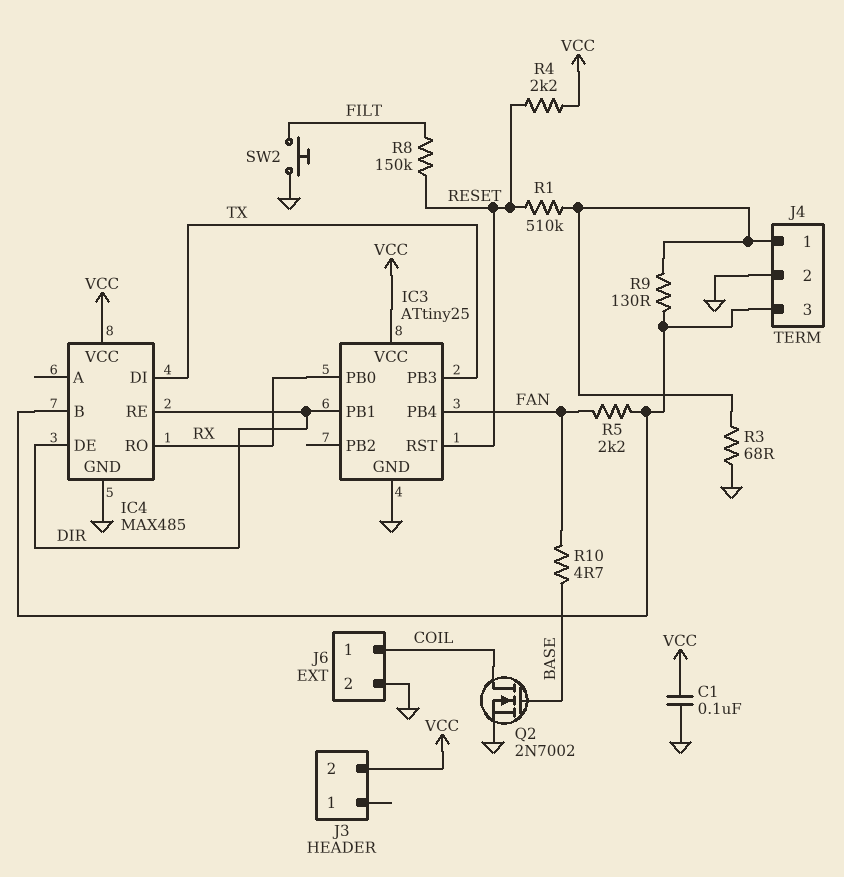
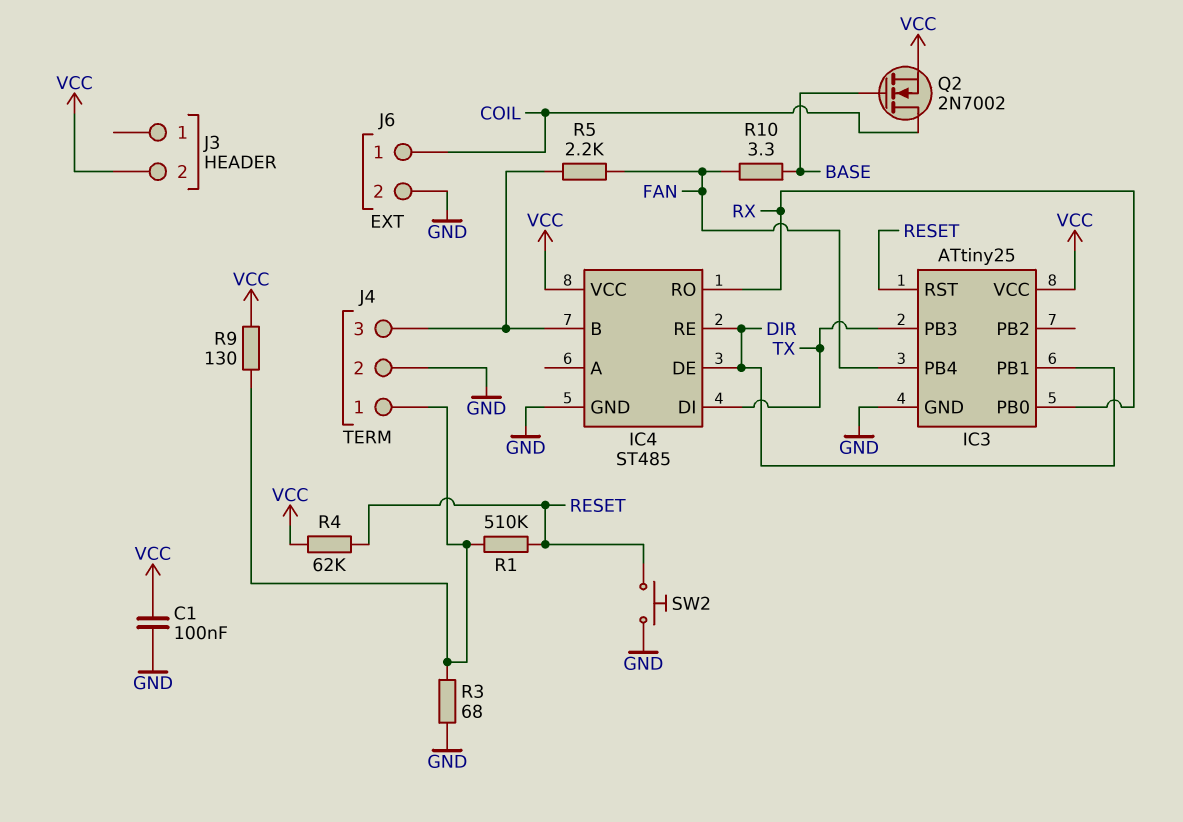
IC4: MAX485 -> ST485
Q2: NMOS 2N7002 (G BASE, D COIL, S GND) -> NMOS 2N7002 (G BASE, D COIL, S VCC)
R4: 2.2k (RESET, VCC) -> 62k (RESET, VCC)
R8: 150k (FILT, RESET) -> none
R9: 130 (IC4/B, J4/1) -> 130 (J4/1, VCC)
R10: 4.7 (BASE, FAN) -> 3.3 (BASE, FAN)
SW2: button (FILT, GND) -> button (GND, RESET)

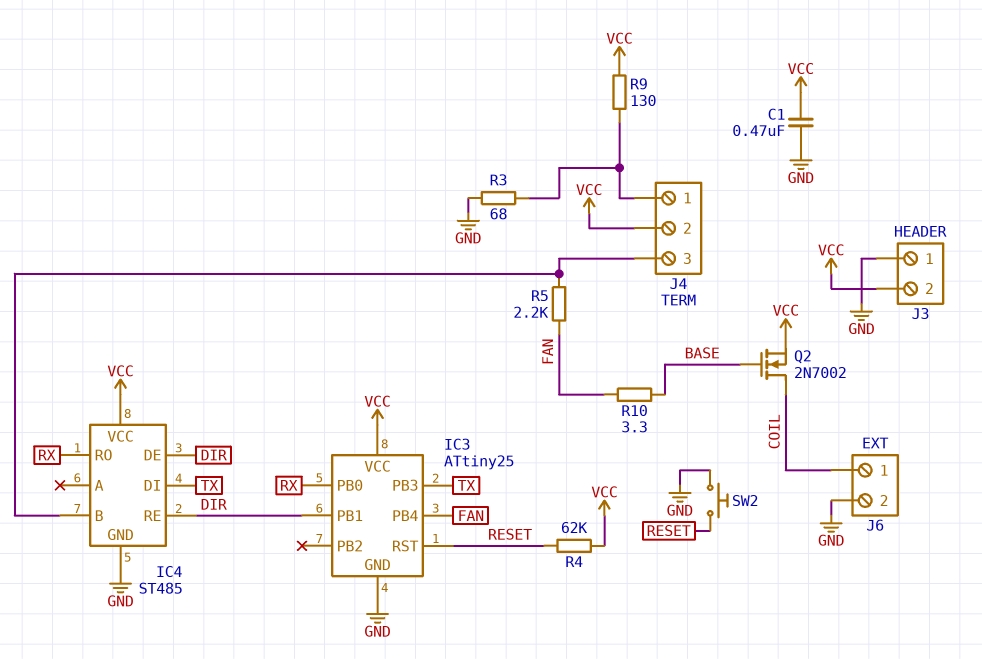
C1: 100nF (GND, VCC) -> 470nF (GND, VCC)
J3 pin 1: none -> GND
J4 pin 2: GND -> VCC
R1: 510k (J4/1, RESET) -> none

